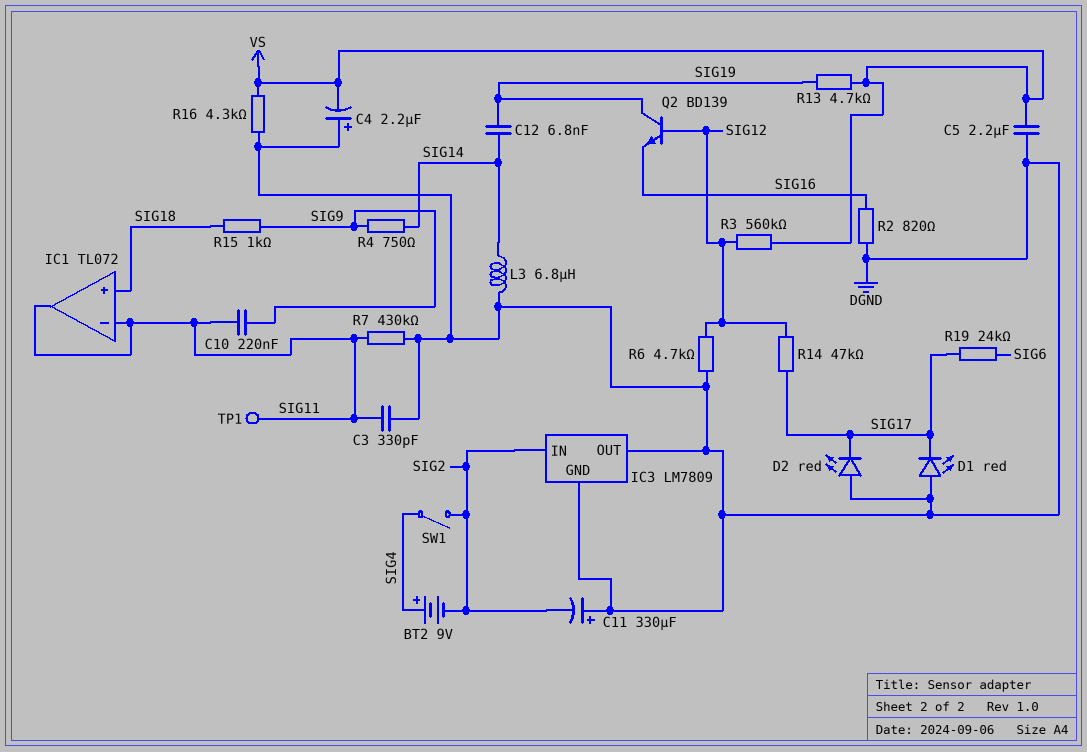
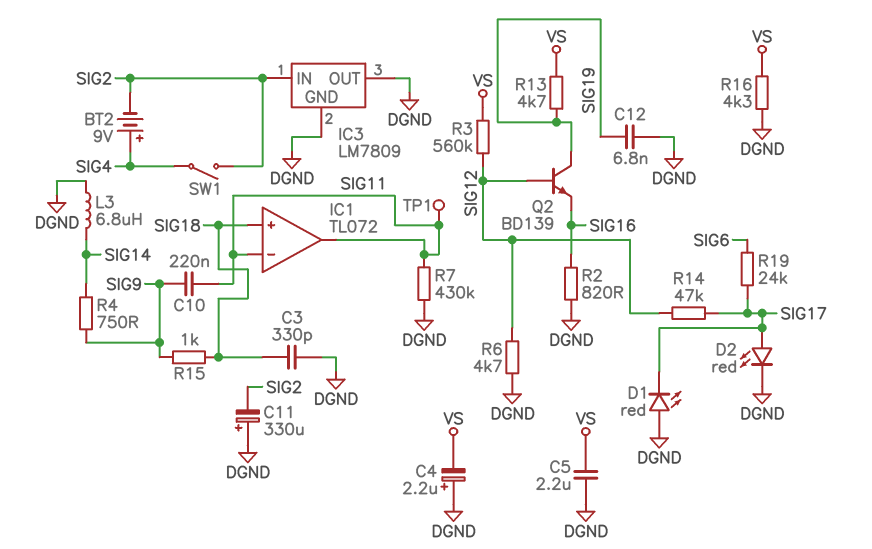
C3: 330pF (DGND, SIG11) -> 330pF (DGND, SIG18)
C12: 6.8nF (SIG14, SIG19) -> 6.8nF (DGND, SIG19)
D2: LED red (A DGND, K SIG17) -> LED red (A SIG17, K DGND)

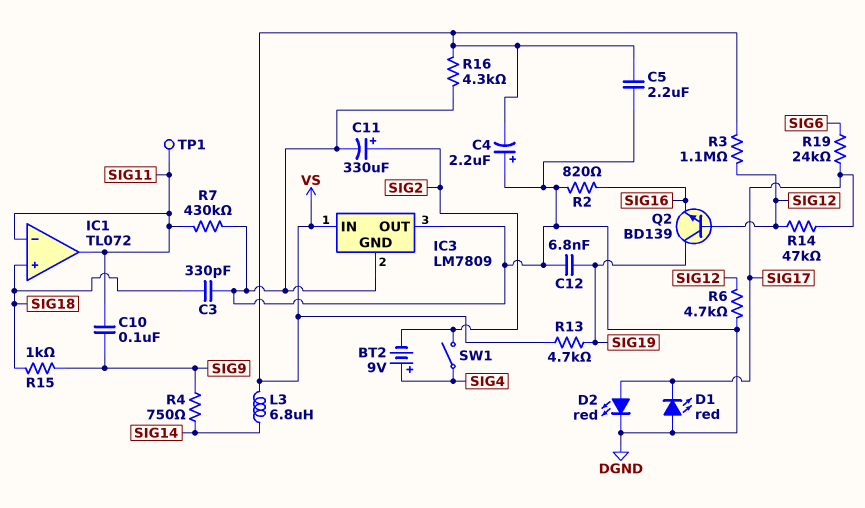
C10: 220nF (SIG9, SIG11) -> 100nF (SIG9, SIG11)
C11: 330uF (plus DGND, minus SIG2) -> 330uF (plus SIG2, minus DGND)
IC3 pin IN: SIG2 -> VS
L3: 6.8uH (DGND, SIG14) -> 6.8uH (SIG14, VS)
R3: 560k (SIG12, VS) -> 1.1M (SIG12, VS)

